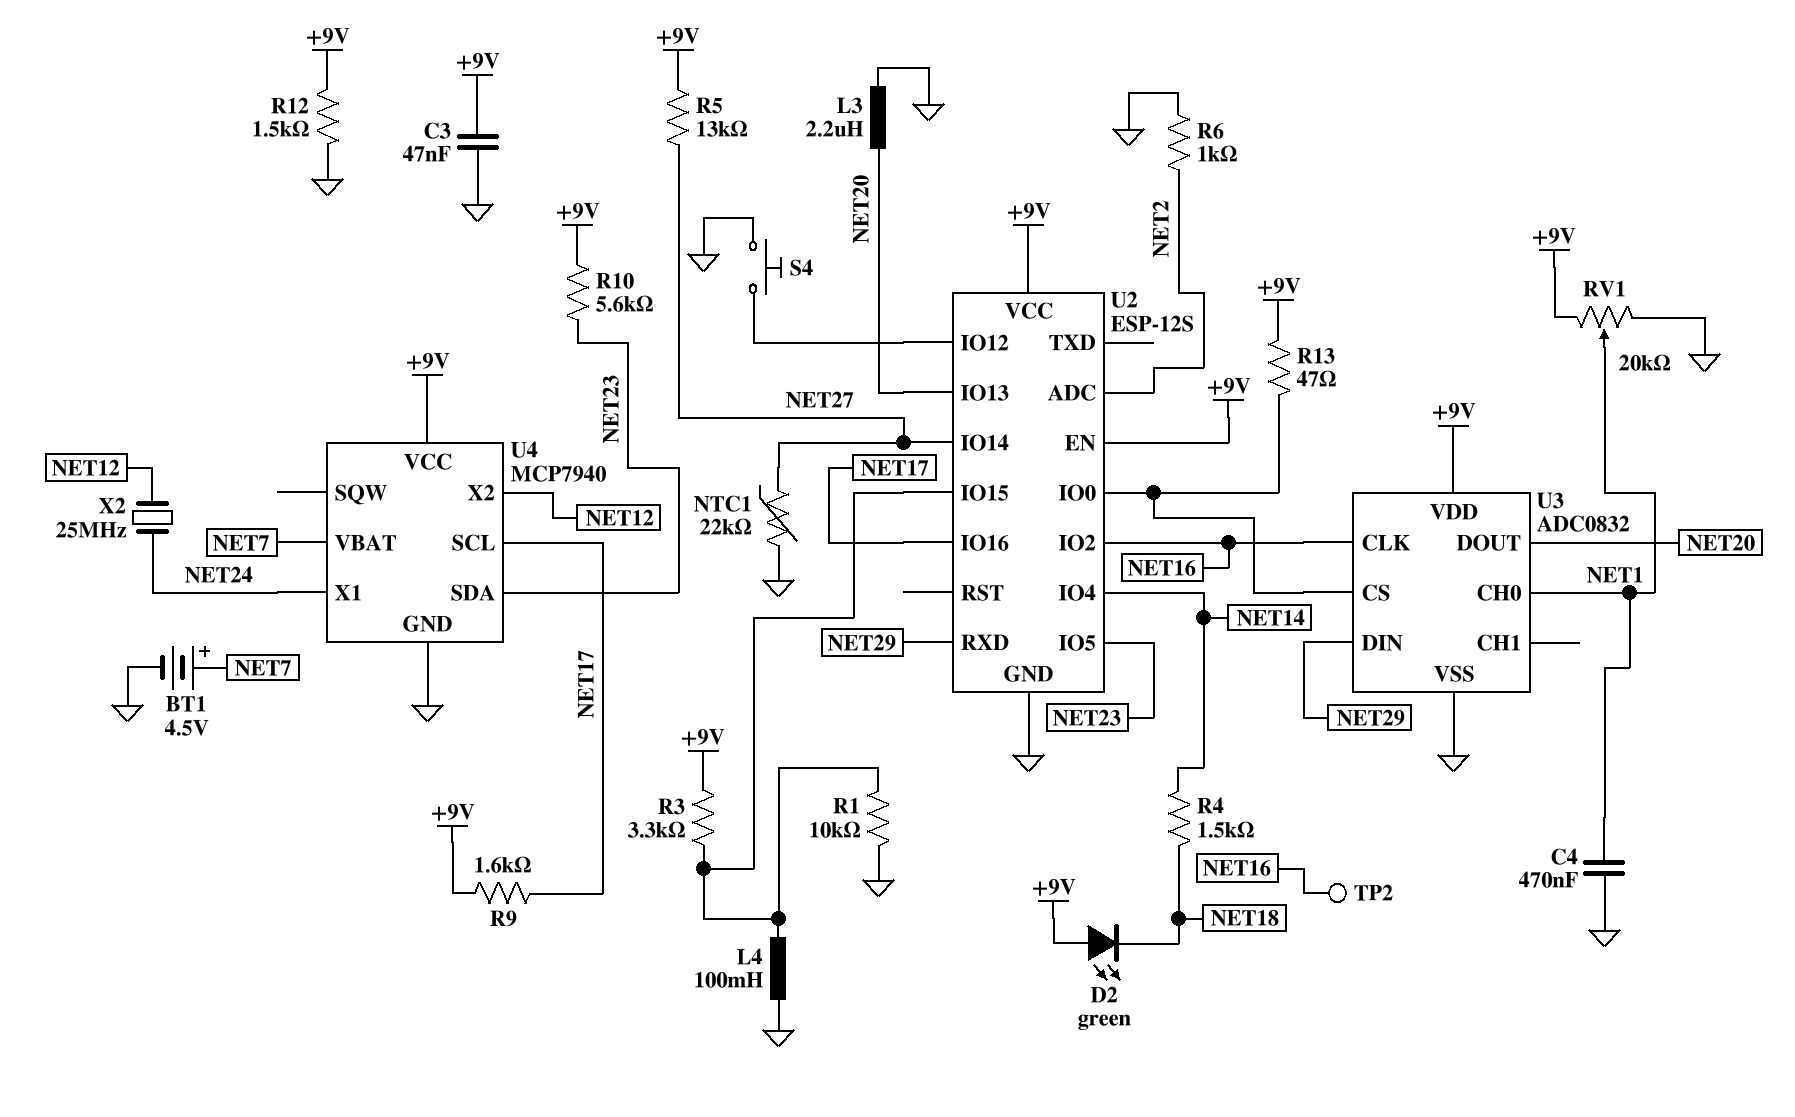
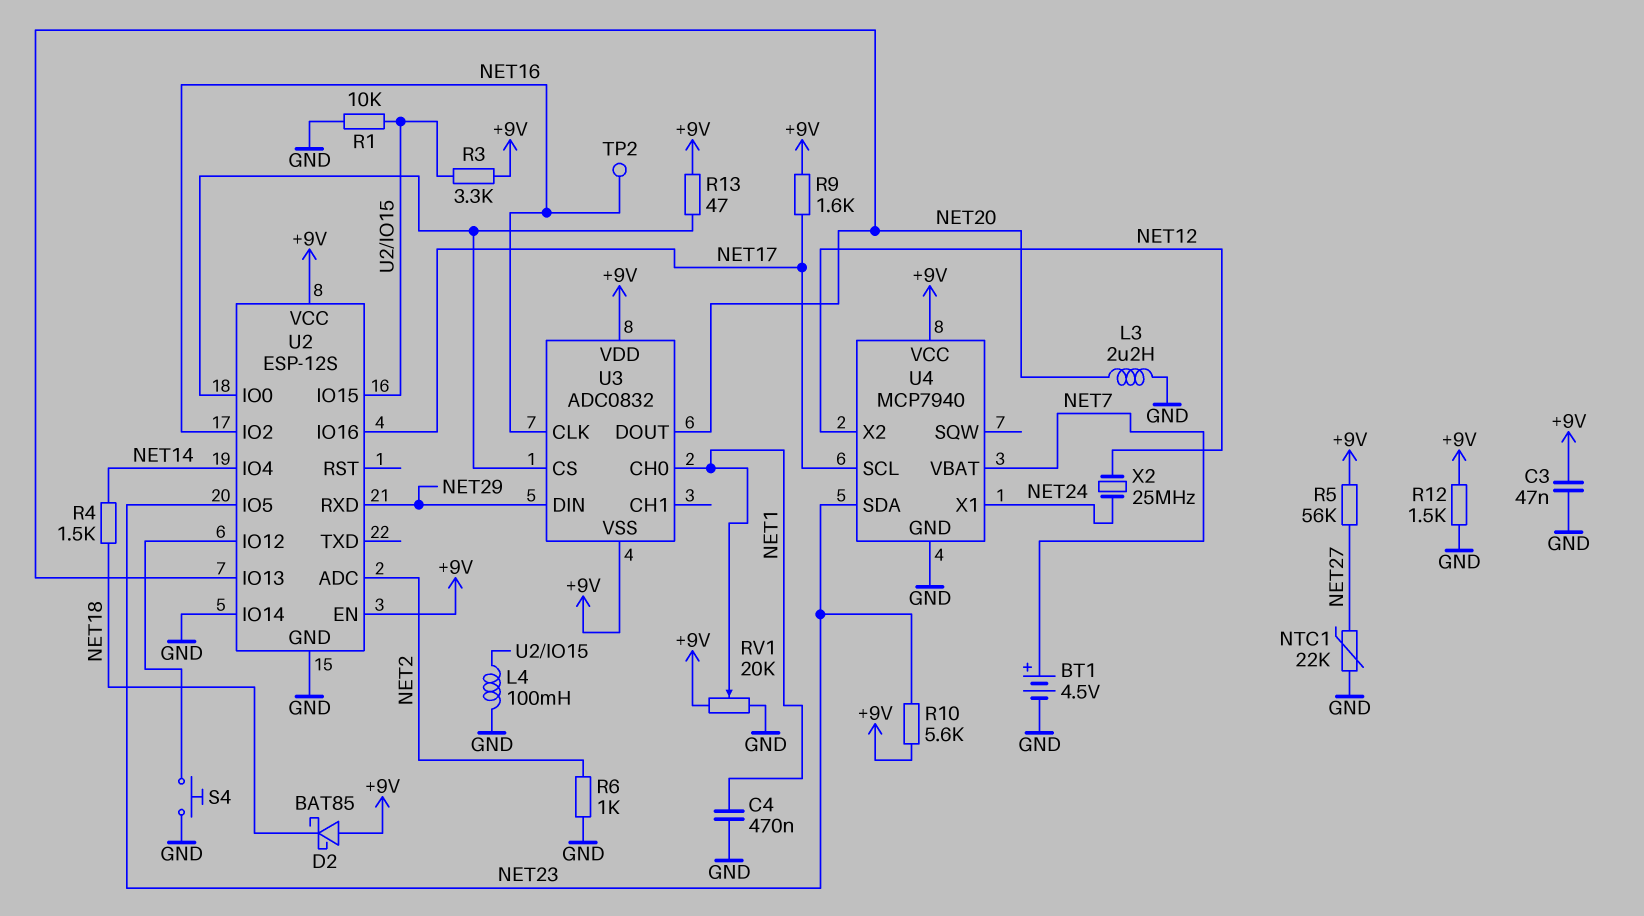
D2: LED green (A +9V, K NET18) -> schottky BAT85 (A +9V, K NET18)
R5: 13k (+9V, NET27) -> 56k (+9V, NET27)
U2 pin IO14: NET27 -> GND
U3 pin VSS: GND -> +9V

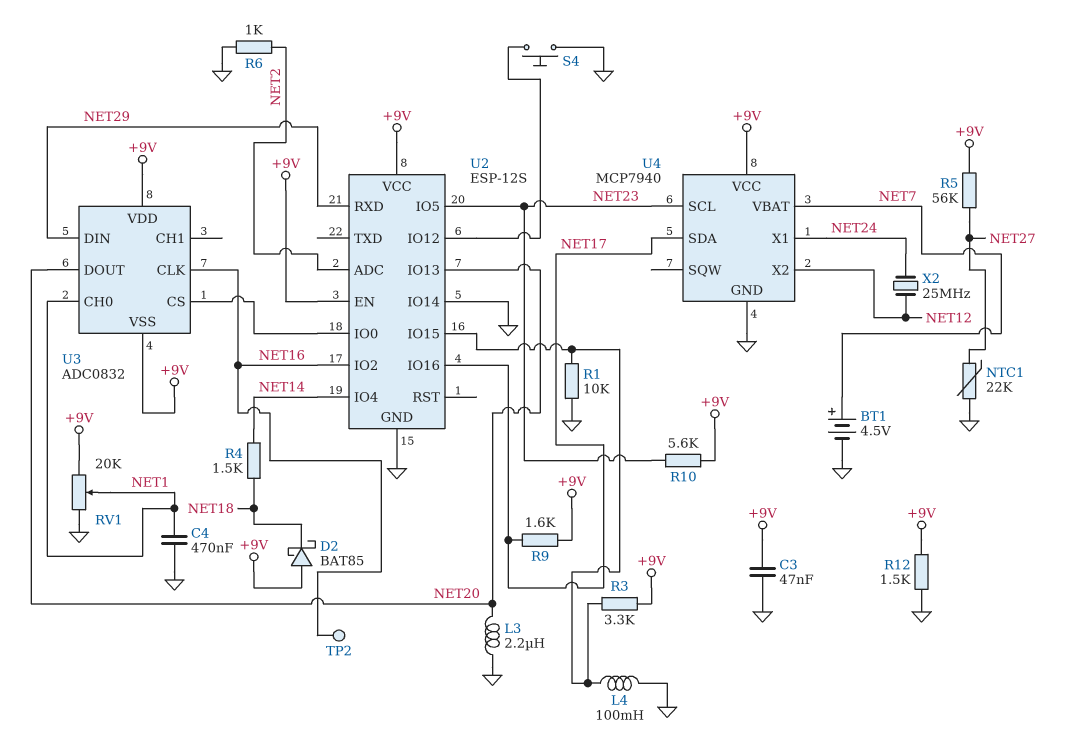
R13: 47 (+9V, U2/IO0) -> none
U4 pin SCL: NET17 -> NET23
U4 pin SDA: NET23 -> NET17

